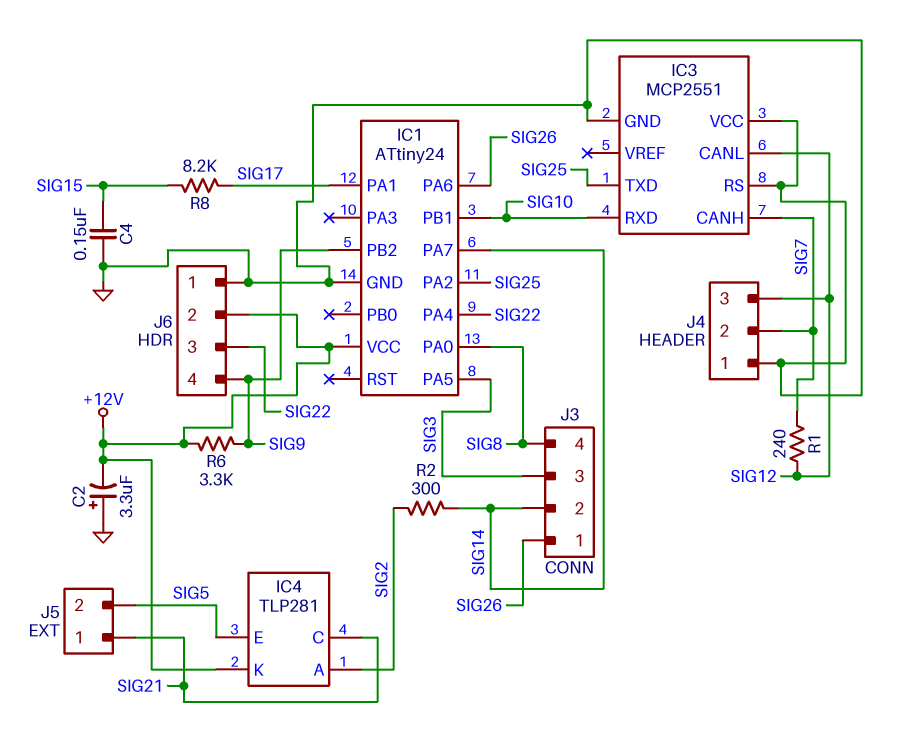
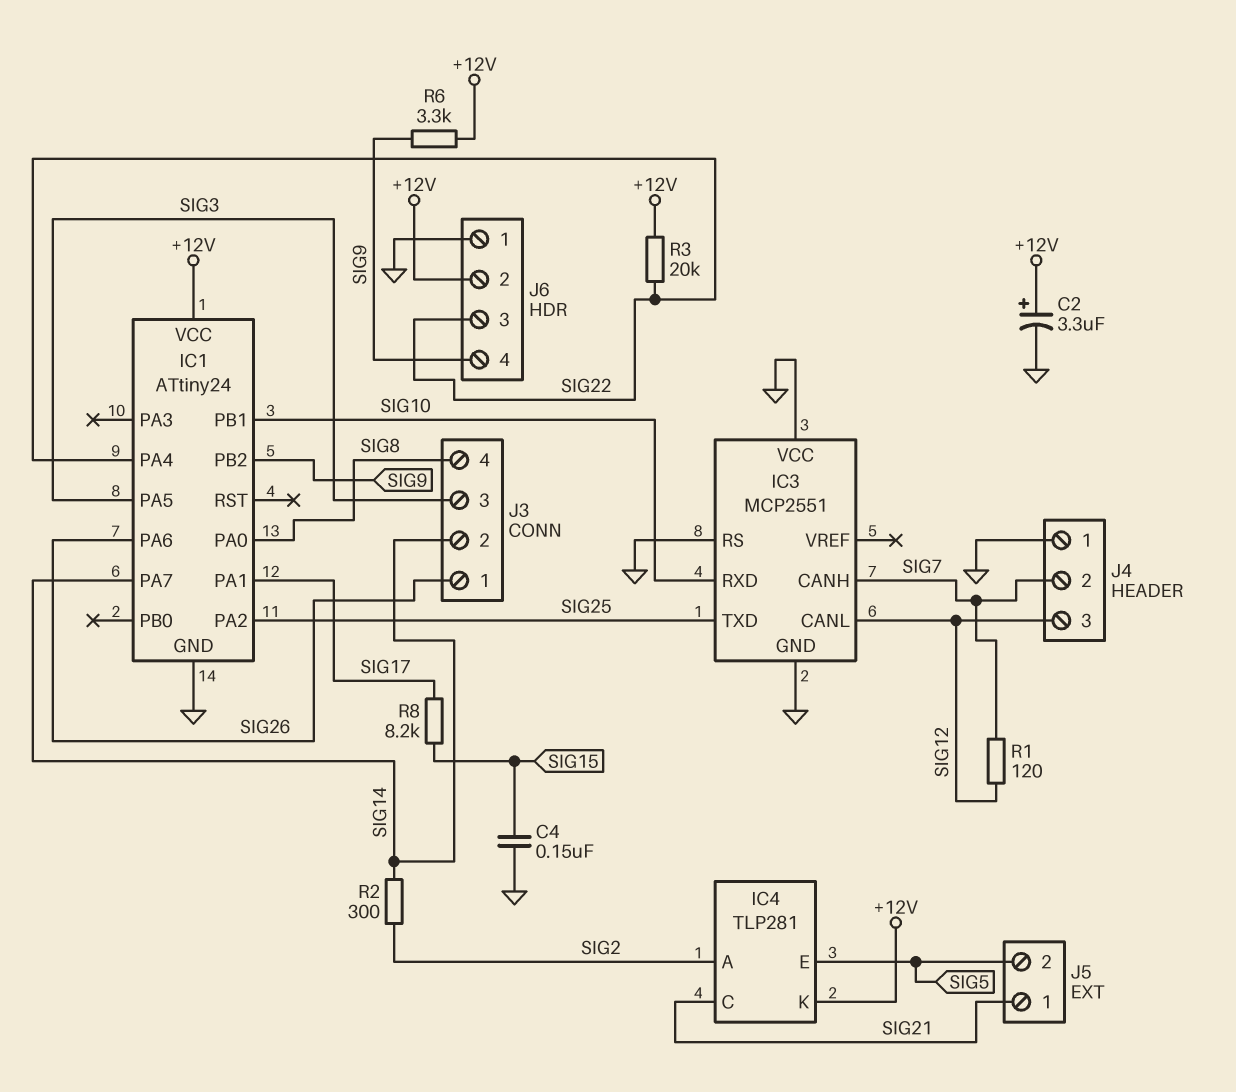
C2: 3.3uF (plus GND, minus +12V) -> 3.3uF (plus +12V, minus GND)
R1: 240 (SIG7, SIG12) -> 120 (SIG7, SIG12)
R3: none -> 20k (+12V, SIG22)

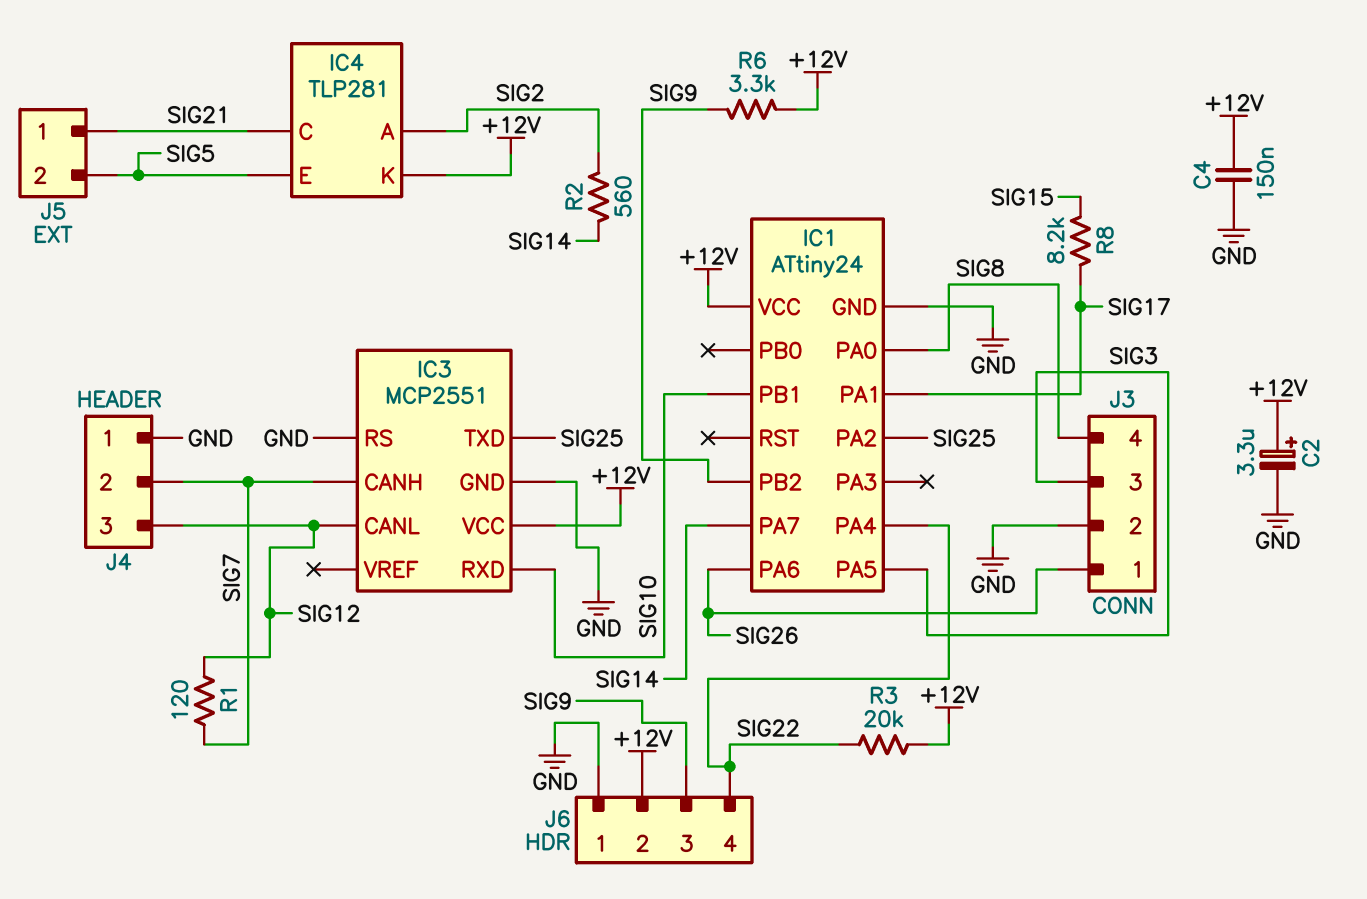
C4: 150nF (GND, SIG15) -> 150nF (+12V, GND)
IC3 pin VCC: GND -> +12V
J3 pin 2: SIG14 -> GND
J6 pin 3: SIG22 -> SIG9
J6 pin 4: SIG9 -> SIG22
R2: 300 (SIG2, SIG14) -> 560 (SIG2, SIG14)

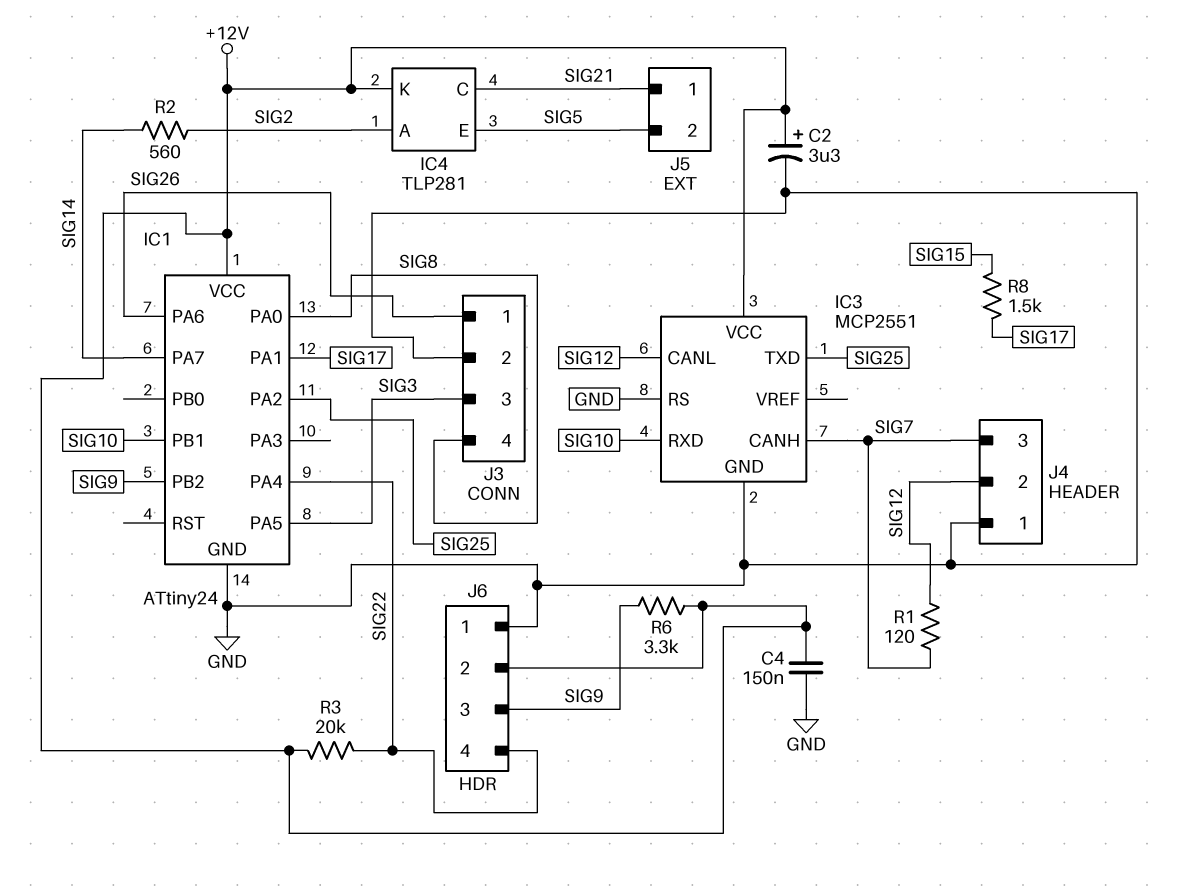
J4 pin 2: SIG7 -> SIG12
J4 pin 3: SIG12 -> SIG7
R8: 8.2k (SIG15, SIG17) -> 1.5k (SIG15, SIG17)

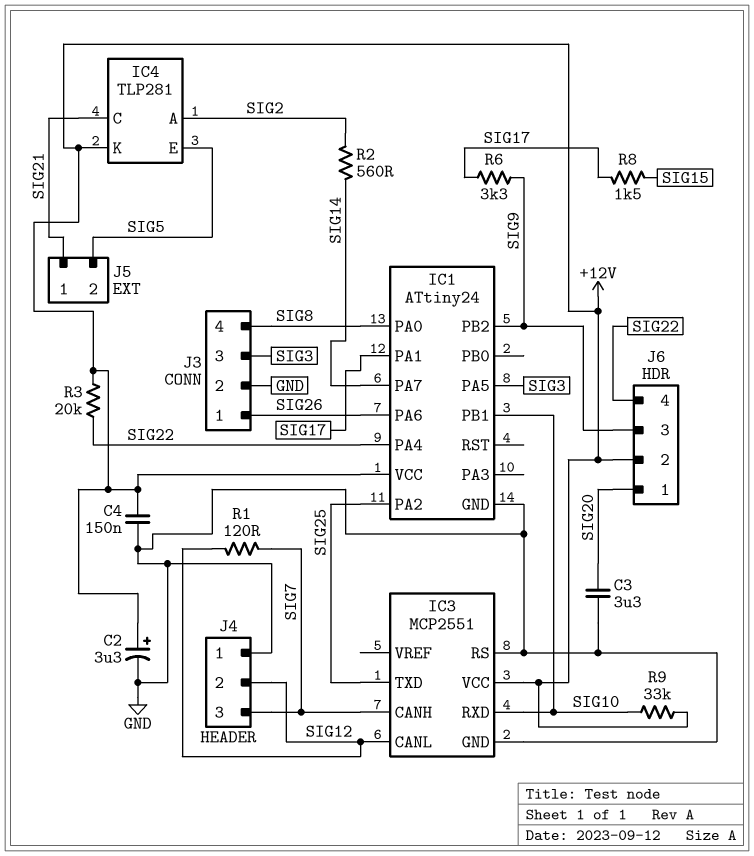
C3: none -> 3.3uF (GND, SIG20)
J6 pin 1: GND -> SIG20
R6: 3.3k (+12V, SIG9) -> 3.3k (SIG9, SIG17)
R9: none -> 33k (+12V, SIG10)

